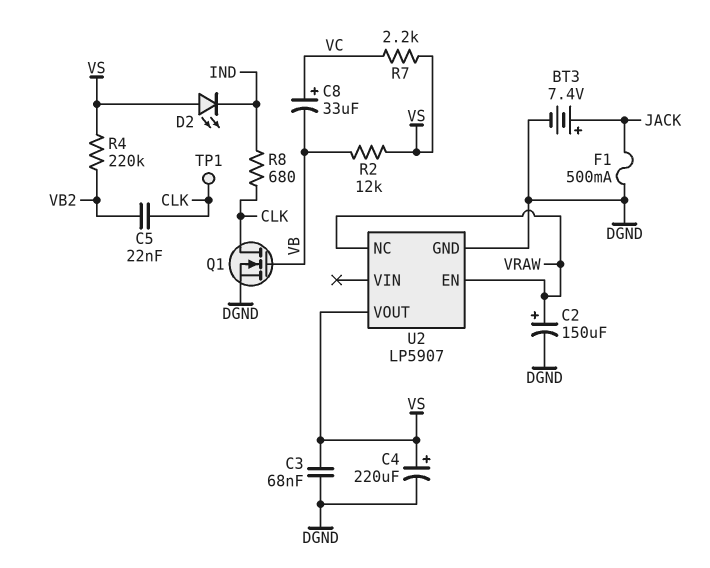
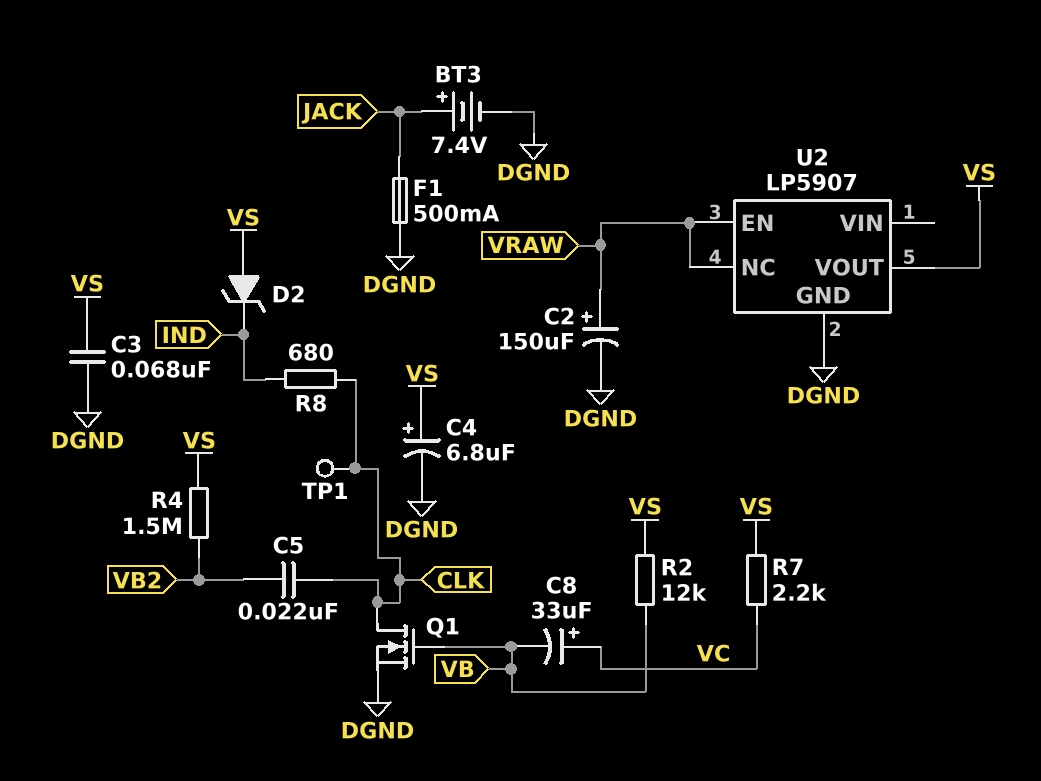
C4: 220uF (plus VS, minus DGND) -> 6.8uF (plus VS, minus DGND)
D2: LED (A VS, K IND) -> zener (A VS, K IND)
R4: 220k (VB2, VS) -> 1.5M (VB2, VS)

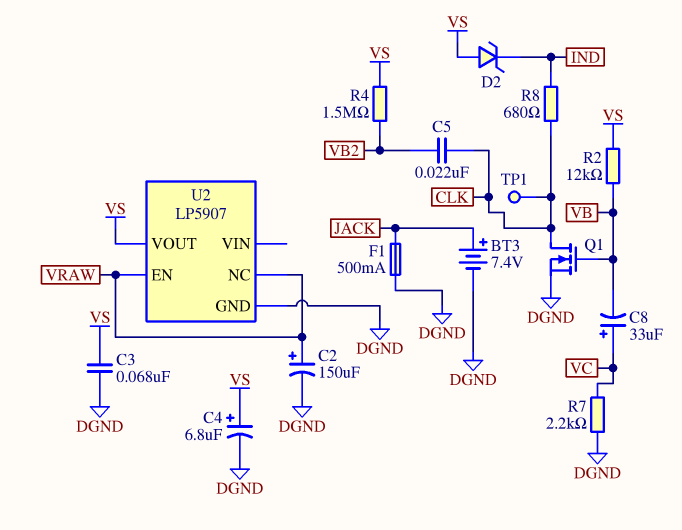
R7: 2.2k (VC, VS) -> 2.2k (DGND, VC)

